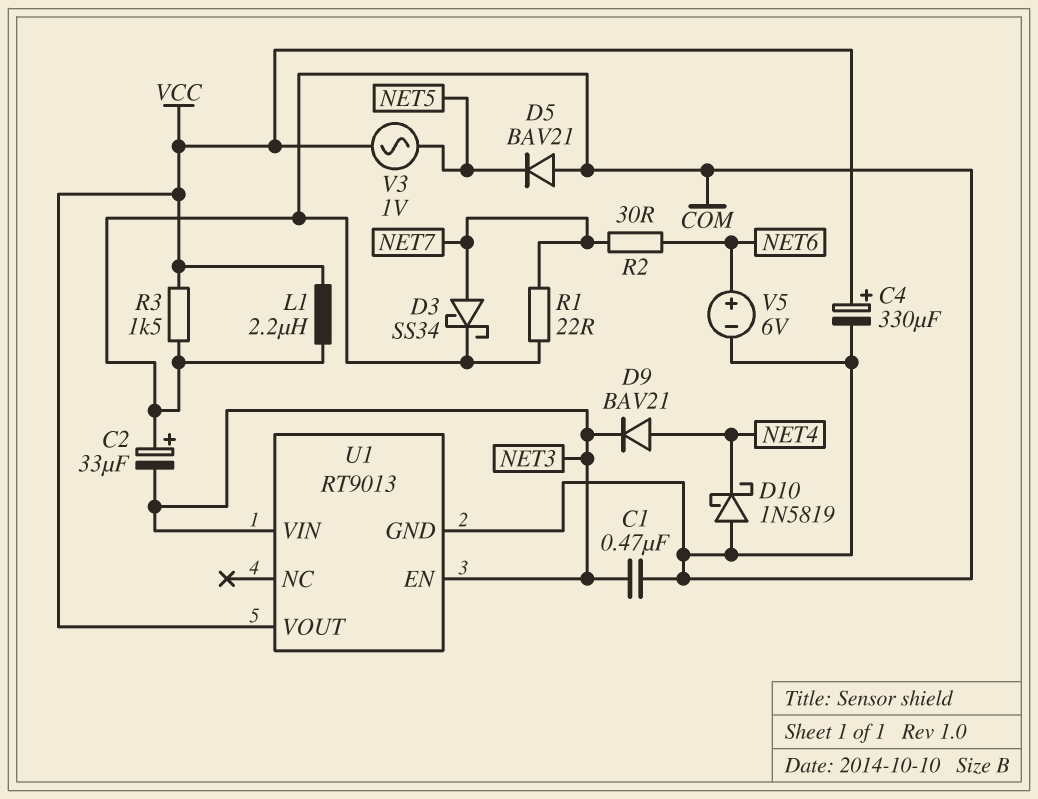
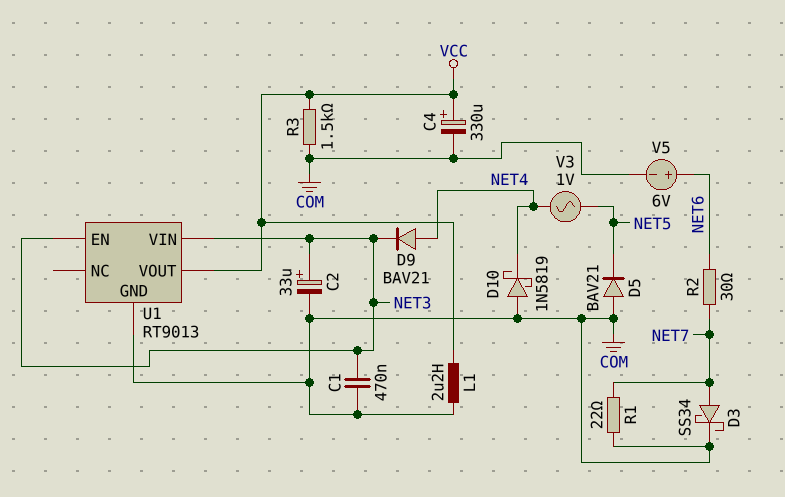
C2: 33uF (plus COM, minus NET3) -> 33uF (plus NET3, minus COM)
V3: AC 1V (NET5, VCC) -> AC 1V (NET4, NET5)

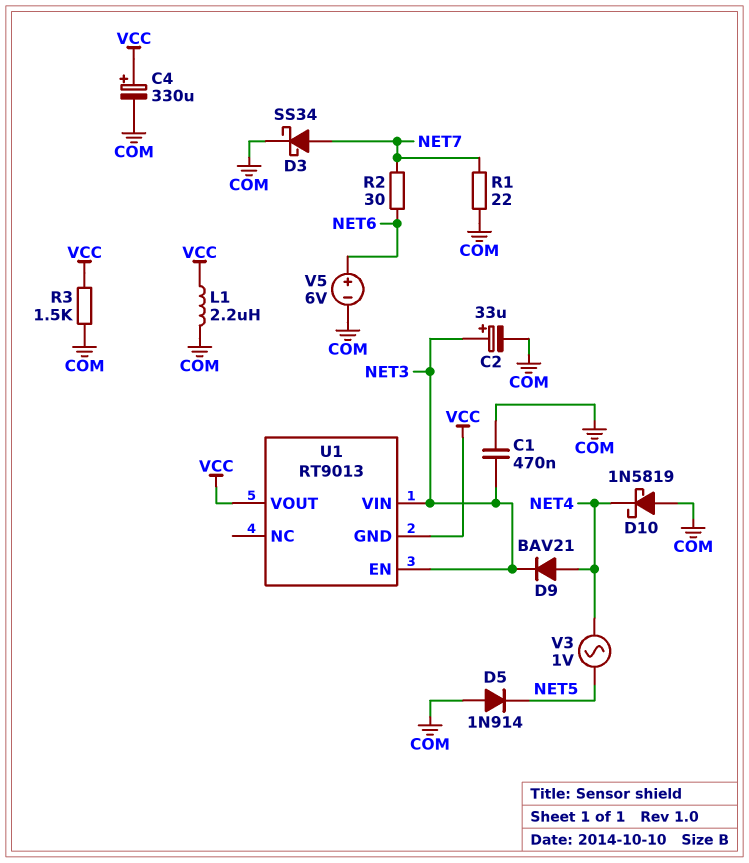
D5: diode BAV21 (A COM, K NET5) -> diode 1N914 (A COM, K NET5)
U1 pin GND: COM -> VCC

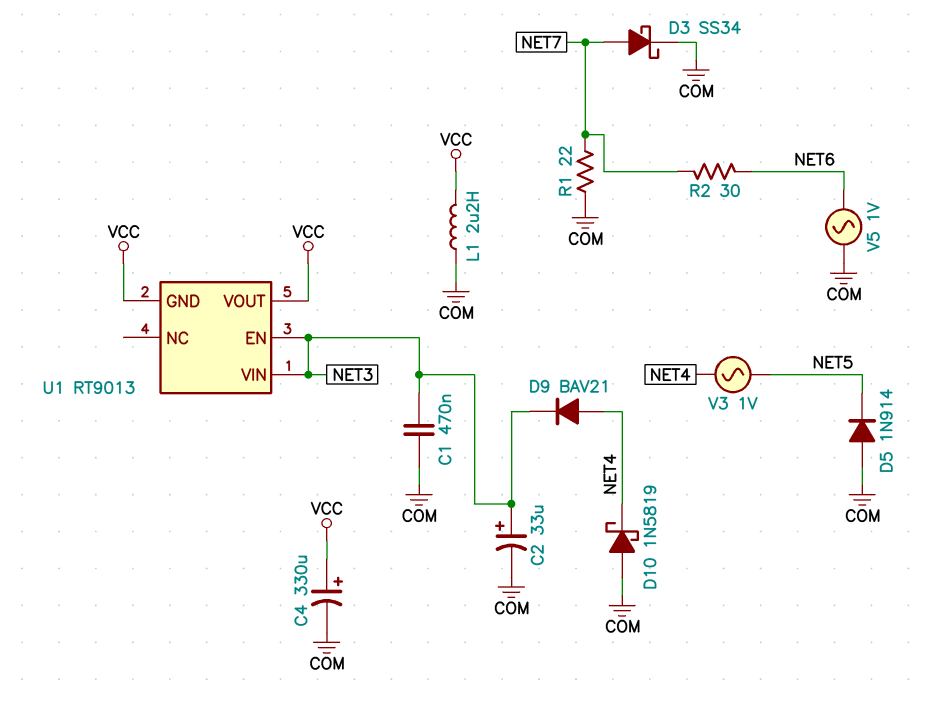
R3: 1.5k (COM, VCC) -> none
V5: 6V (plus NET6, minus COM) -> AC 1V (COM, NET6)

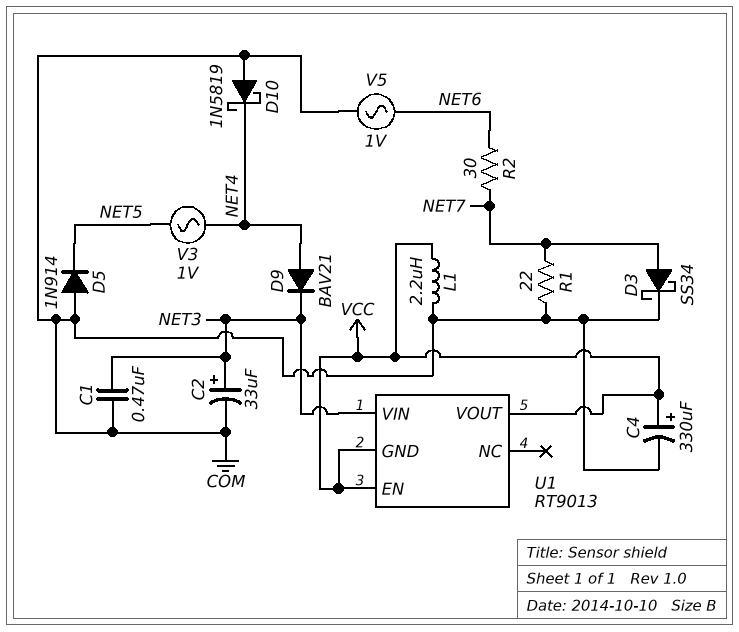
U1 pin EN: NET3 -> VCC

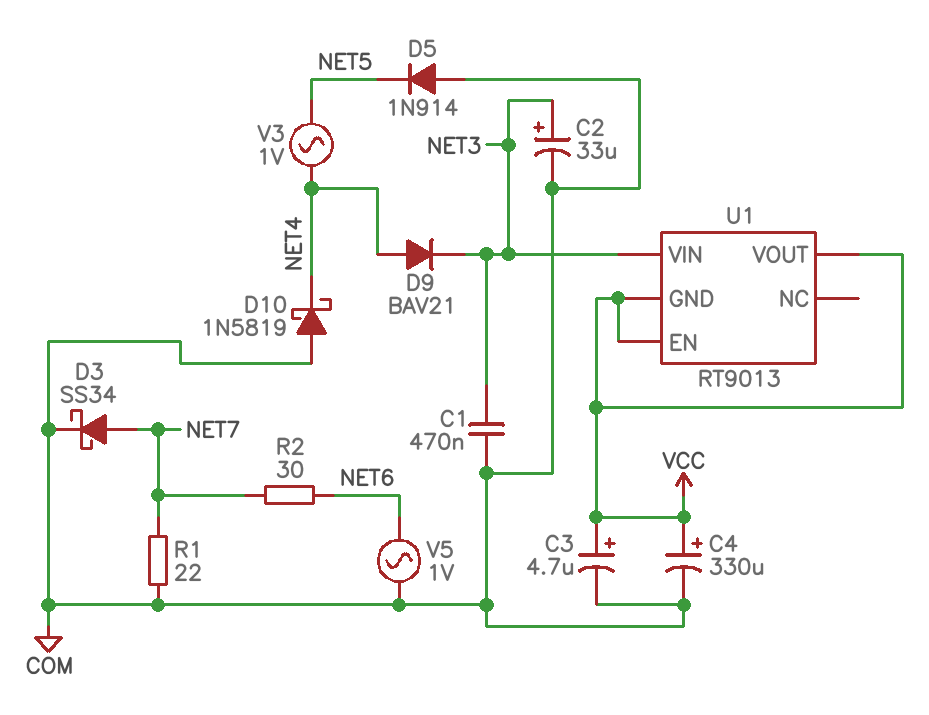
C3: none -> 4.7uF (plus VCC, minus COM)
L1: 2.2uH (COM, VCC) -> none

